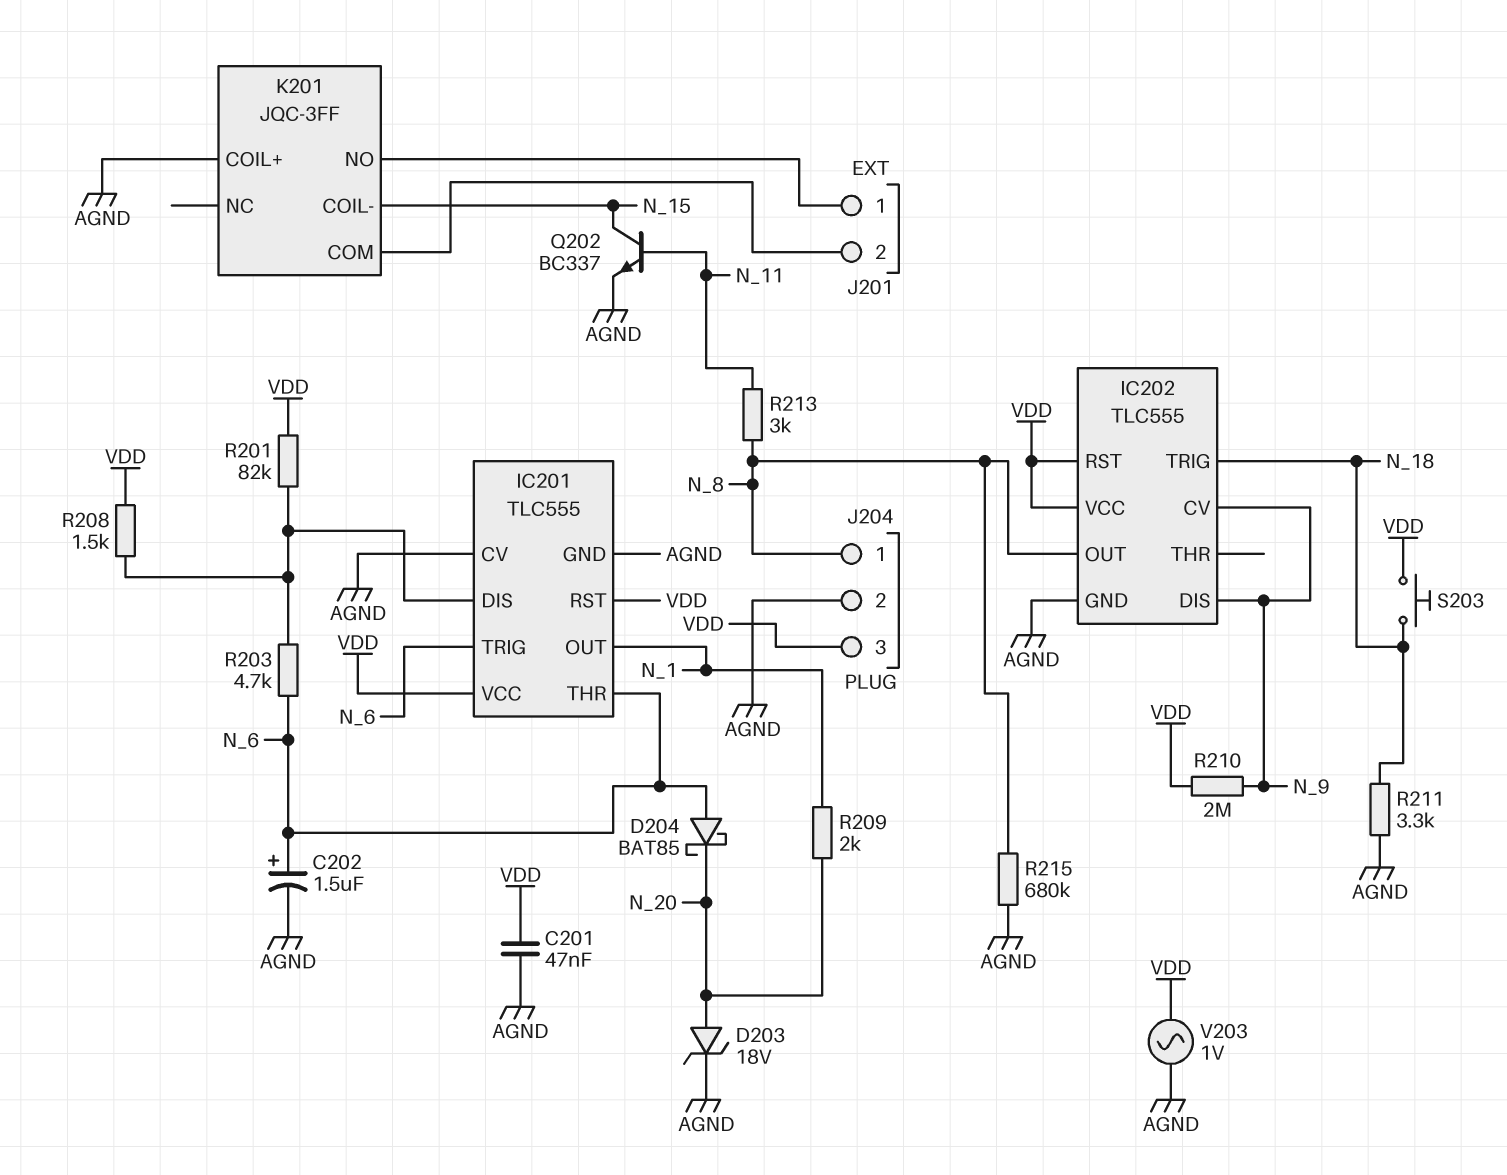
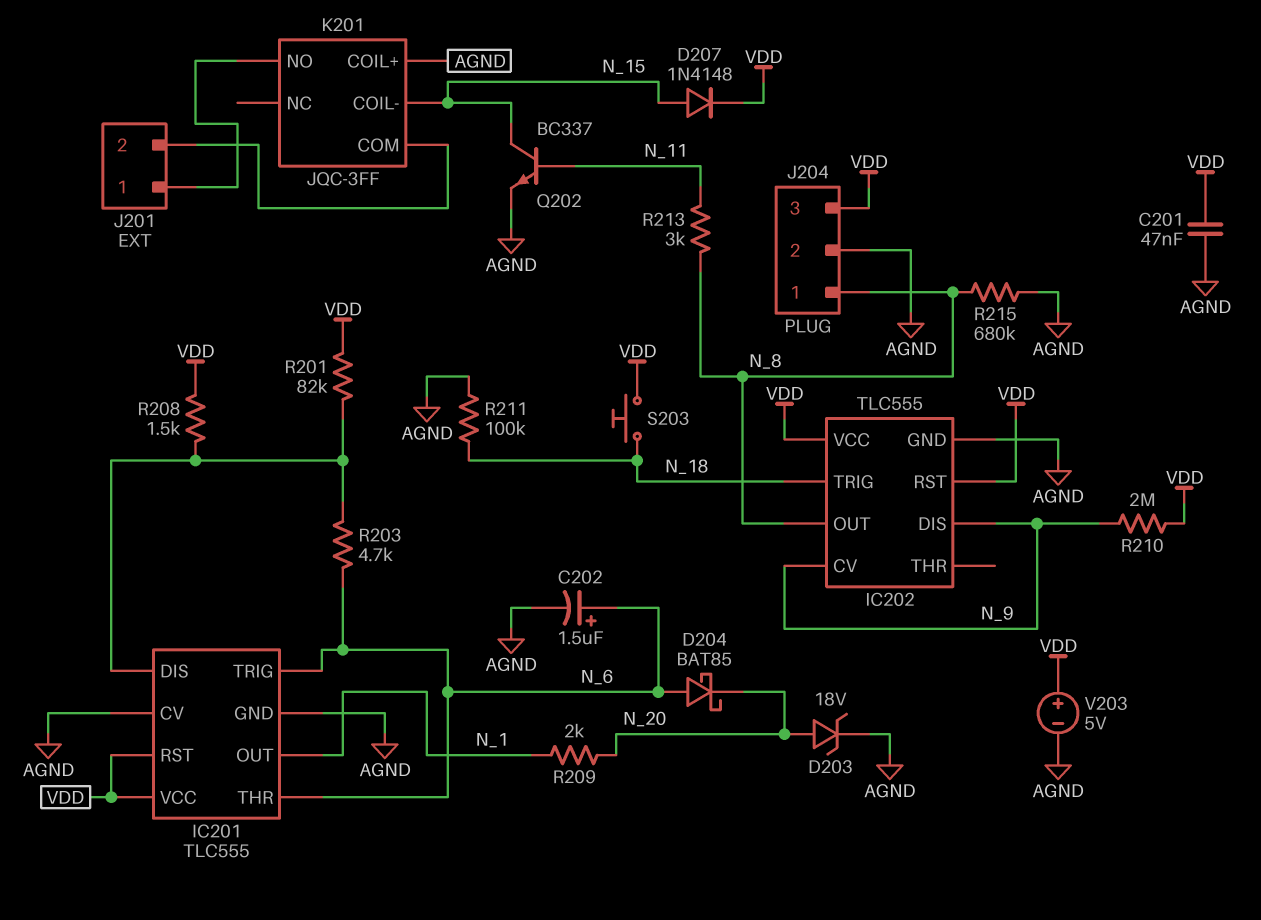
D207: none -> diode 1N4148 (A N_15, K VDD)
R211: 3.3k (AGND, N_18) -> 100k (AGND, N_18)
V203: AC 1V (AGND, VDD) -> 5V (plus VDD, minus AGND)

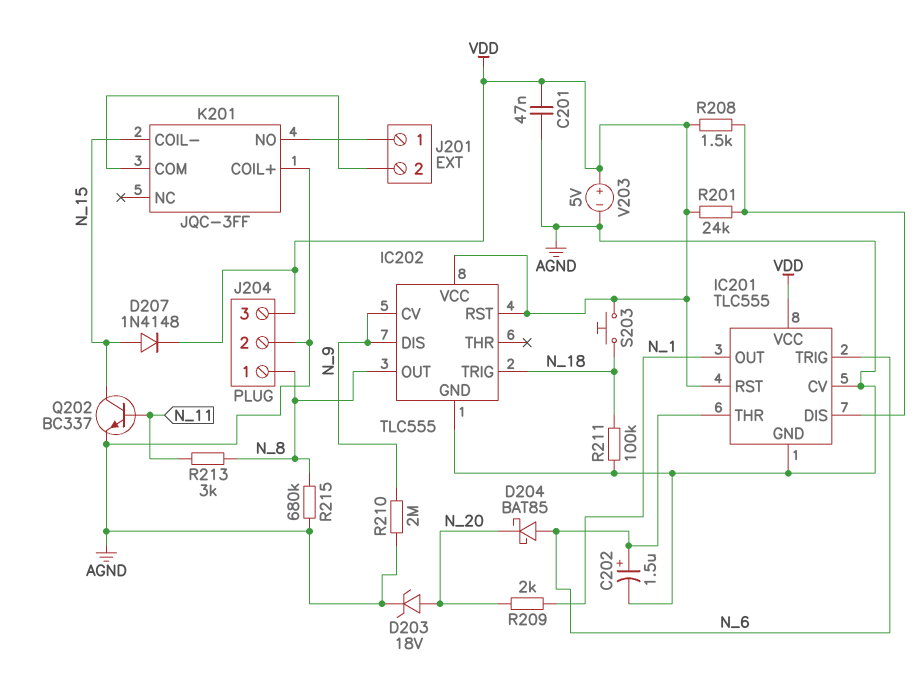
R201: 82k (IC201/DIS, VDD) -> 24k (IC201/DIS, VDD)
R203: 4.7k (IC201/DIS, N_6) -> none
R210: 2M (N_9, VDD) -> 2M (AGND, N_9)

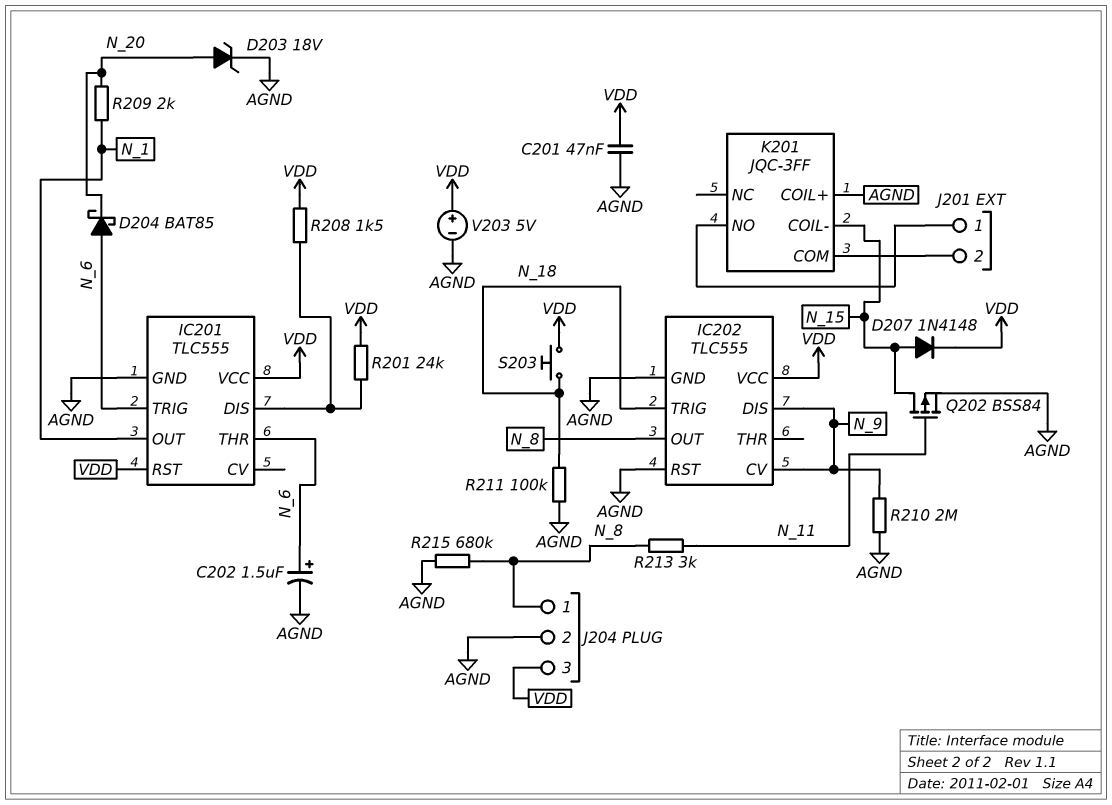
IC201 pin CV: AGND -> none
IC202 pin RST: VDD -> AGND
Q202: NPN BC337 (B N_11, C N_15, E AGND) -> PMOS BSS84 (G N_11, D N_15, S AGND)

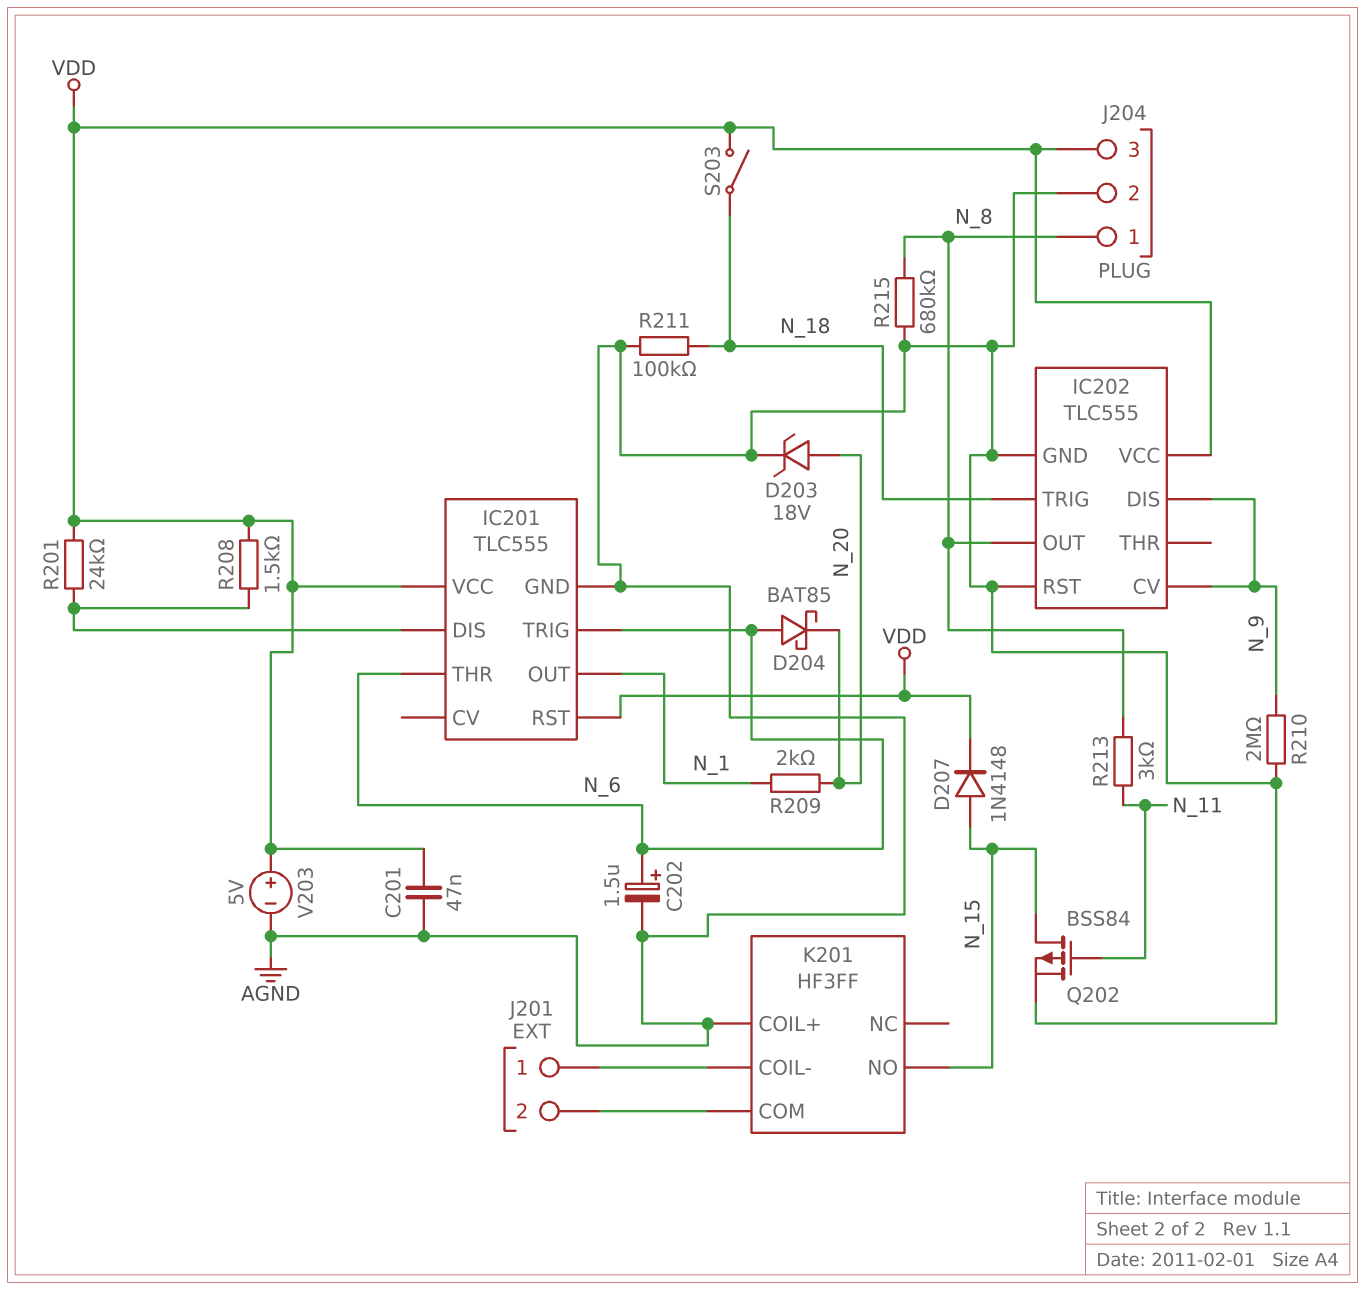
K201: JQC-3FF -> HF3FF
K201 pin COIL-: N_15 -> J201/1
K201 pin NO: J201/1 -> N_15
S203: button (N_18, VDD) -> switch (N_18, VDD)

